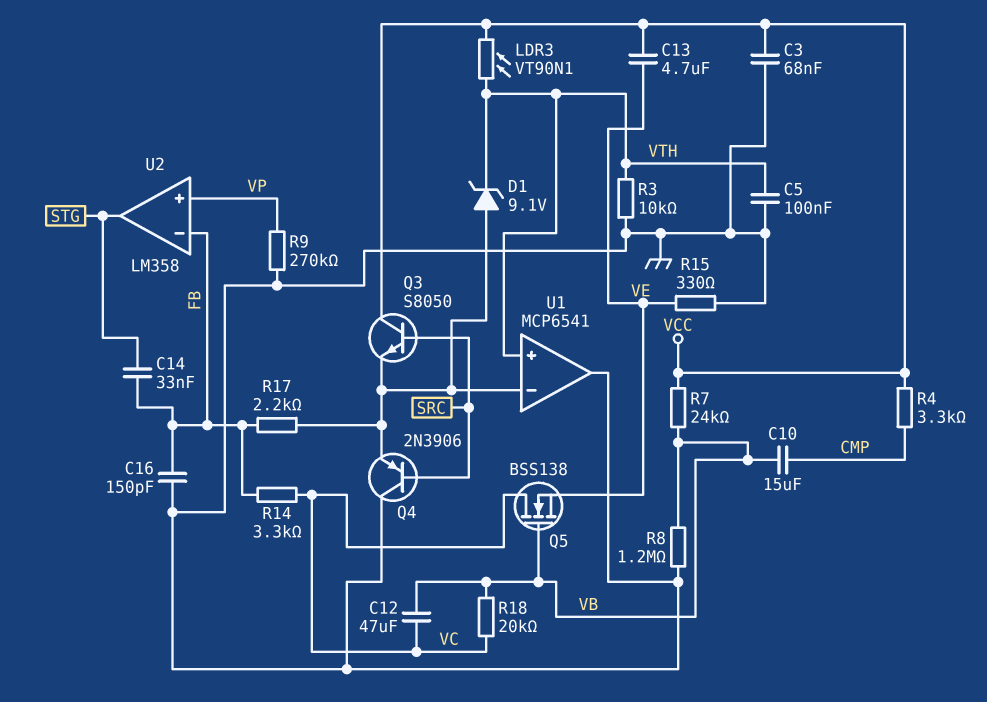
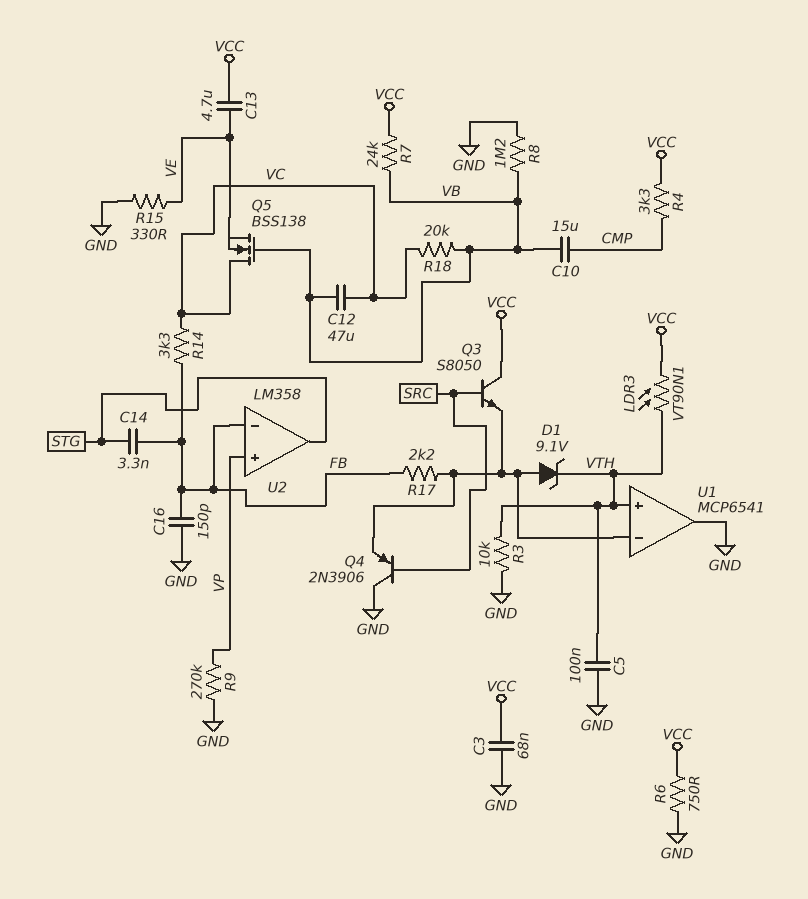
C14: 33nF (FB, STG) -> 3.3nF (FB, STG)
R6: none -> 750 (GND, VCC)

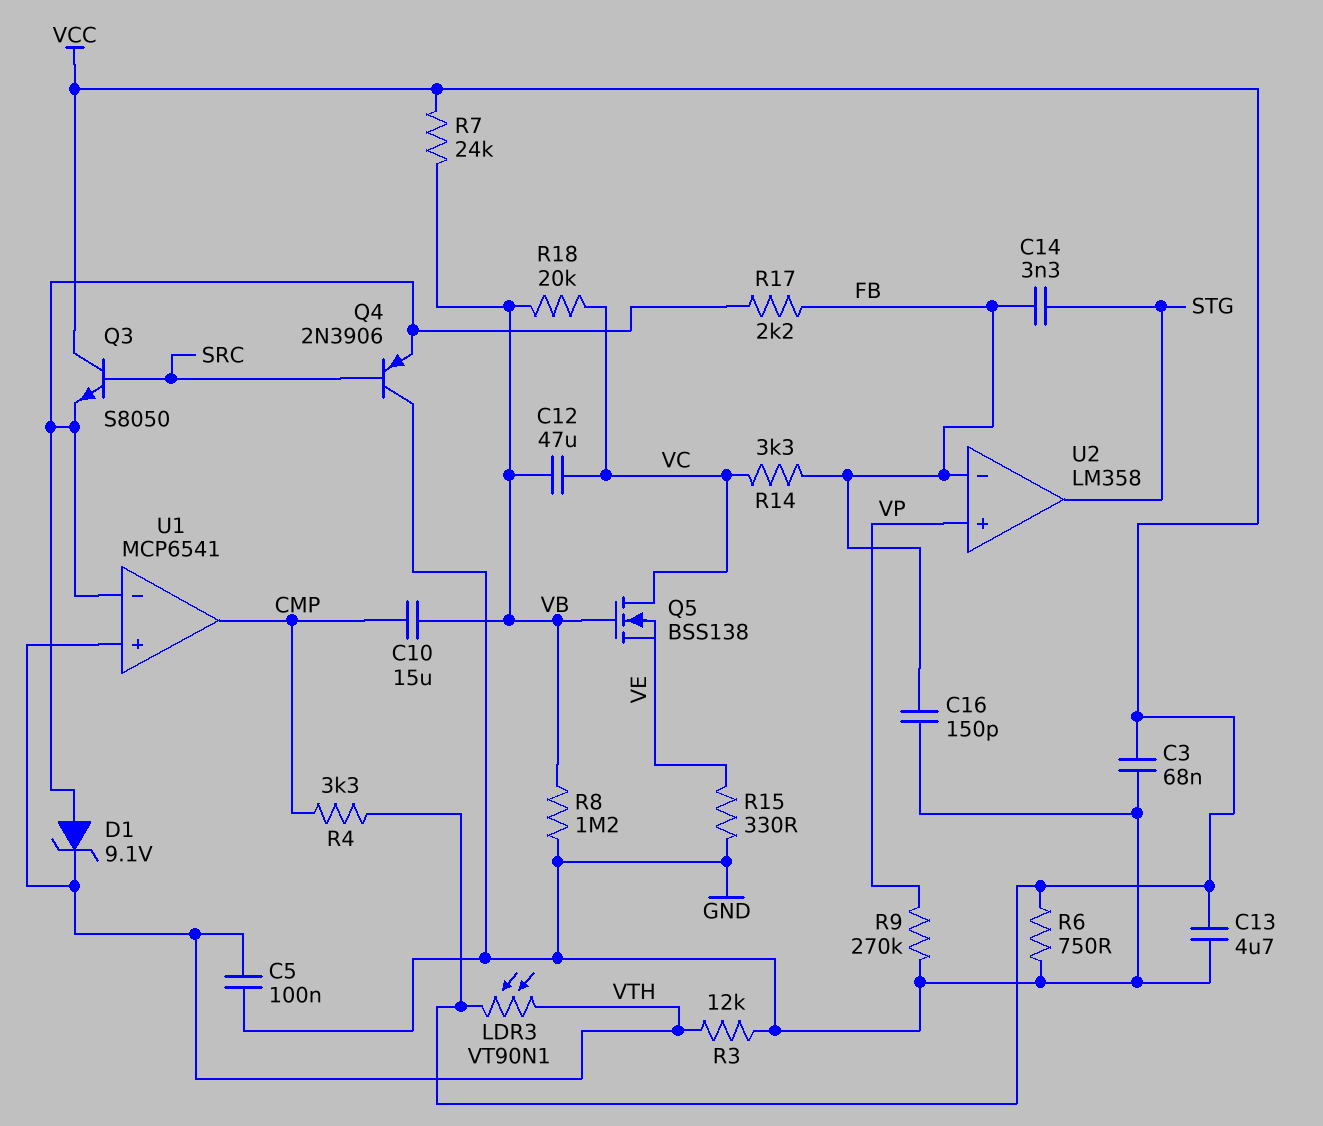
C13: 4.7uF (VCC, VE) -> 4.7uF (GND, VCC)
R3: 10k (GND, VTH) -> 12k (GND, VTH)
U1 pin out: GND -> CMP

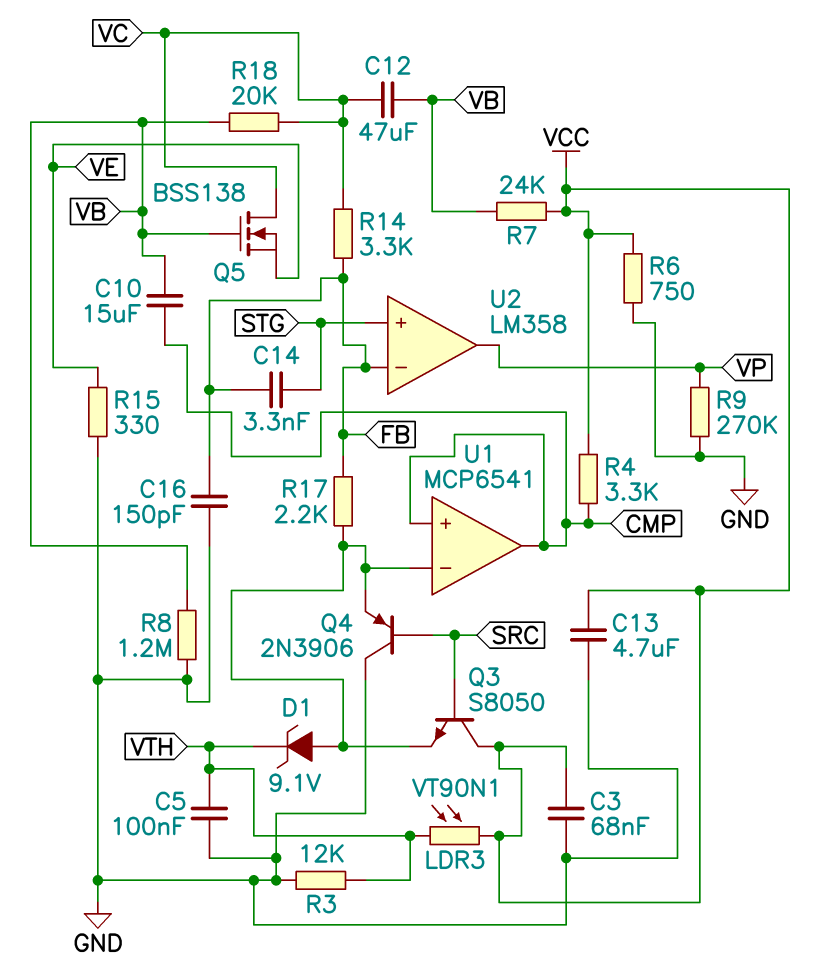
U1 pin in+: VTH -> CMP
U2 pin in+: VP -> STG
U2 pin out: STG -> VP

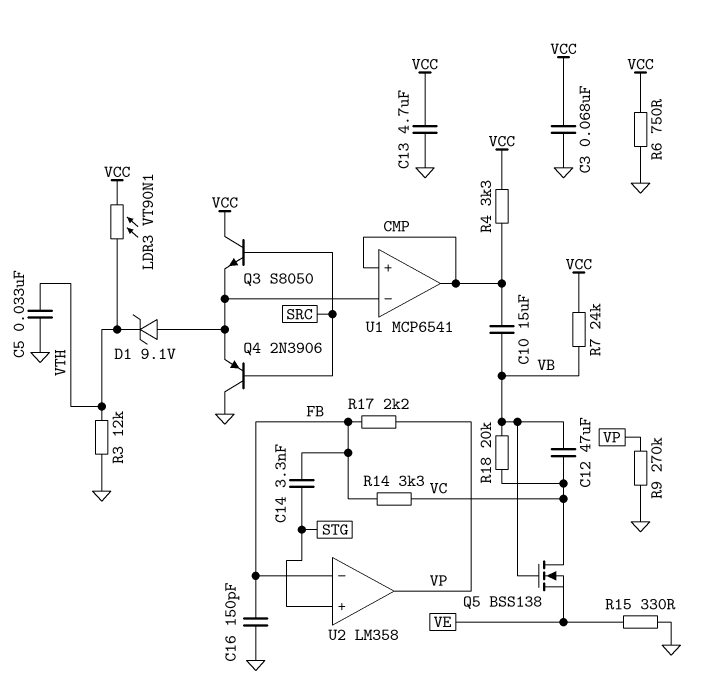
C5: 100nF (GND, VTH) -> 33nF (GND, VTH)
R8: 1.2M (GND, VB) -> none
R17: 2.2k (FB, U1/in-) -> 2.2k (FB, VP)

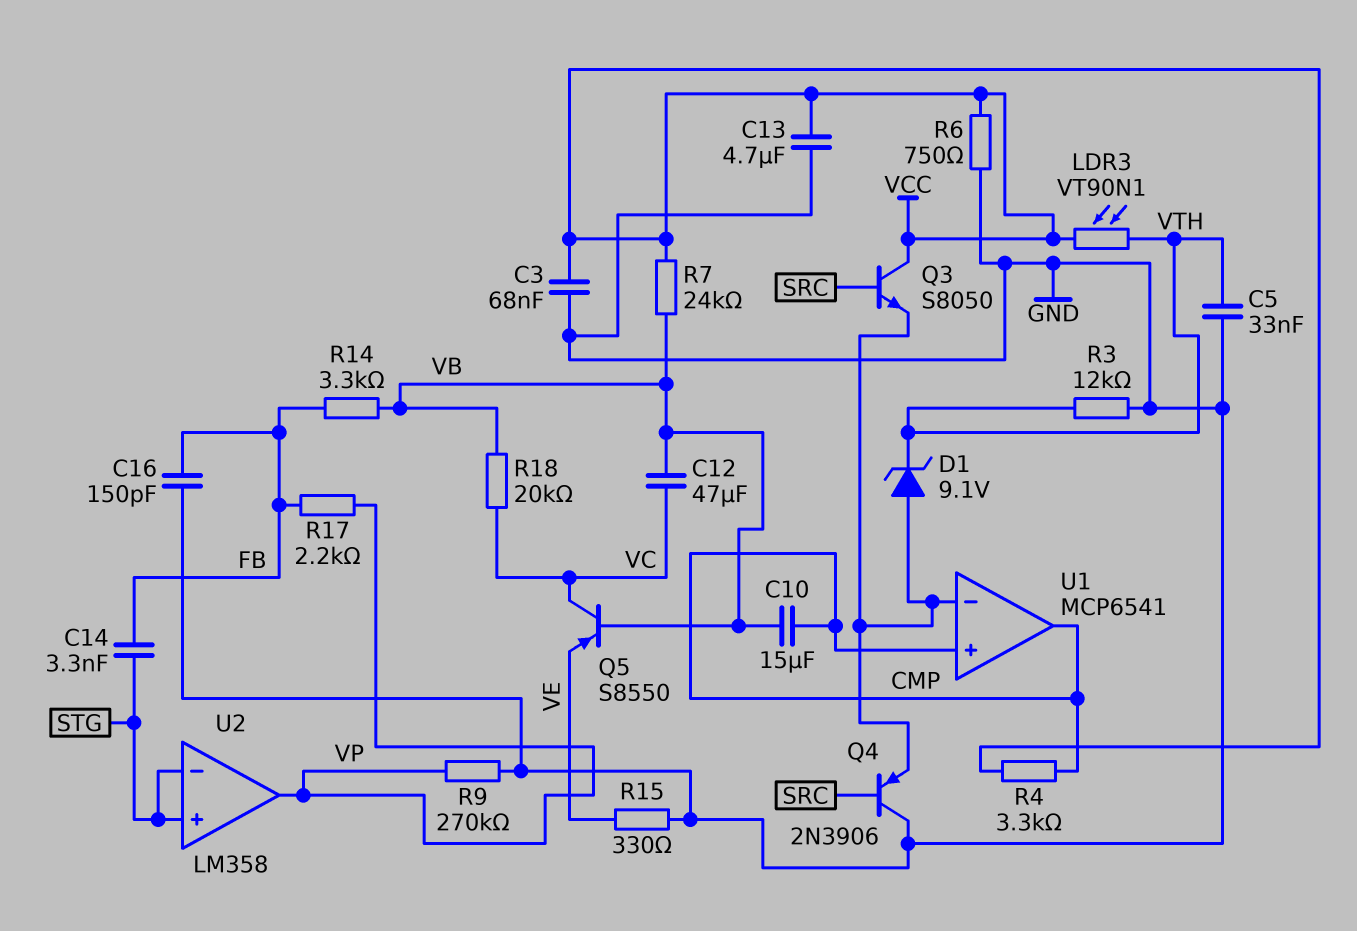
Q5: NMOS BSS138 (G VB, D VC, S VE) -> PNP S8550 (B VB, C VC, E VE)
R14: 3.3k (FB, VC) -> 3.3k (FB, VB)
U2 pin in-: FB -> STG

